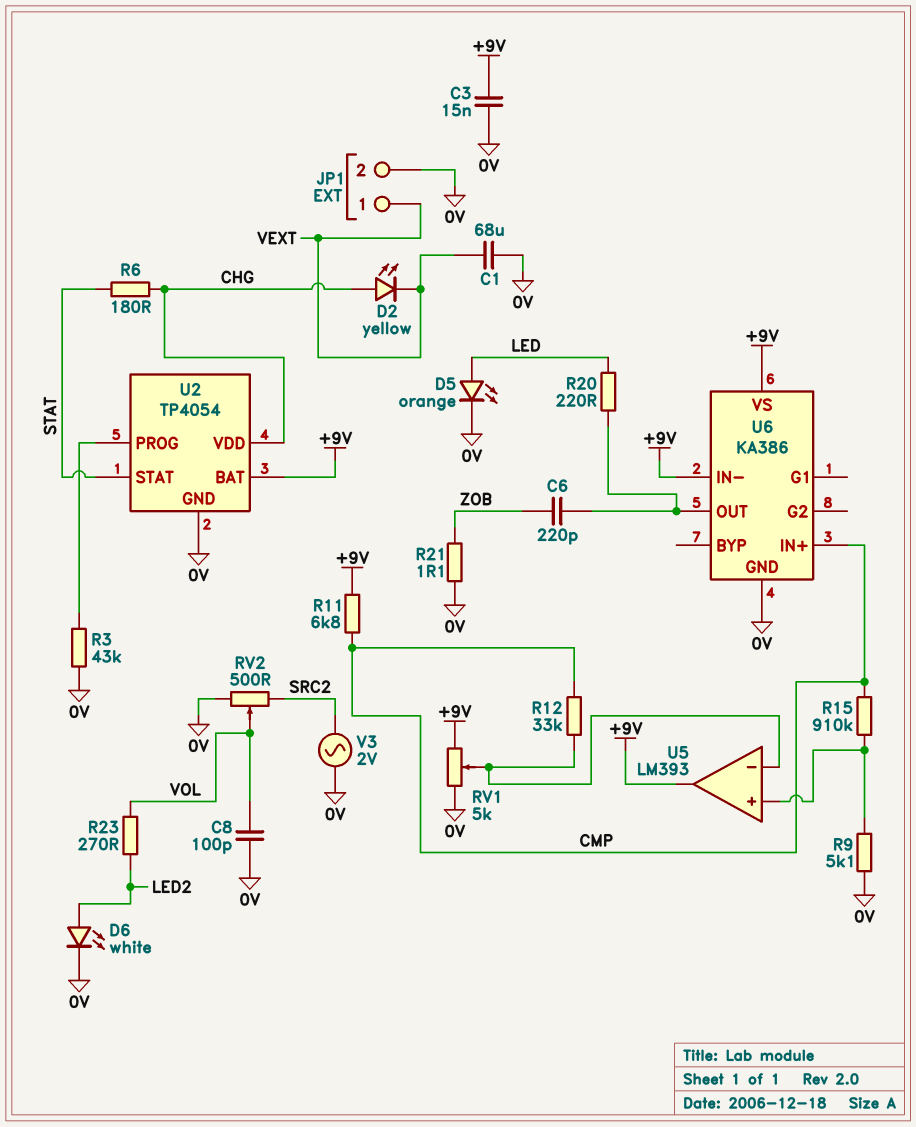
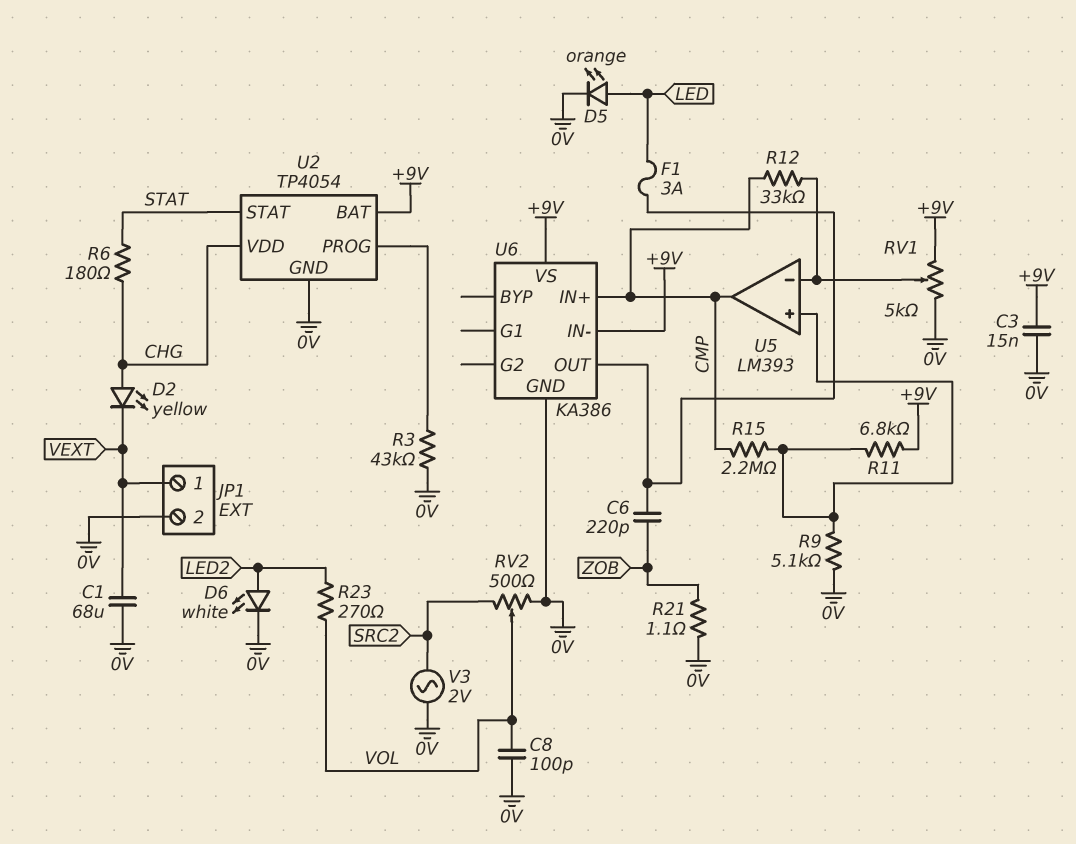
F1: none -> 3A (LED, U6/OUT)
R11: 6.8k (+9V, CMP) -> 6.8k (+9V, U5/in+)
R15: 910k (CMP, U5/in+) -> 2.2M (CMP, U5/in+)
R20: 220 (LED, U6/OUT) -> none
U5 pin out: +9V -> CMP

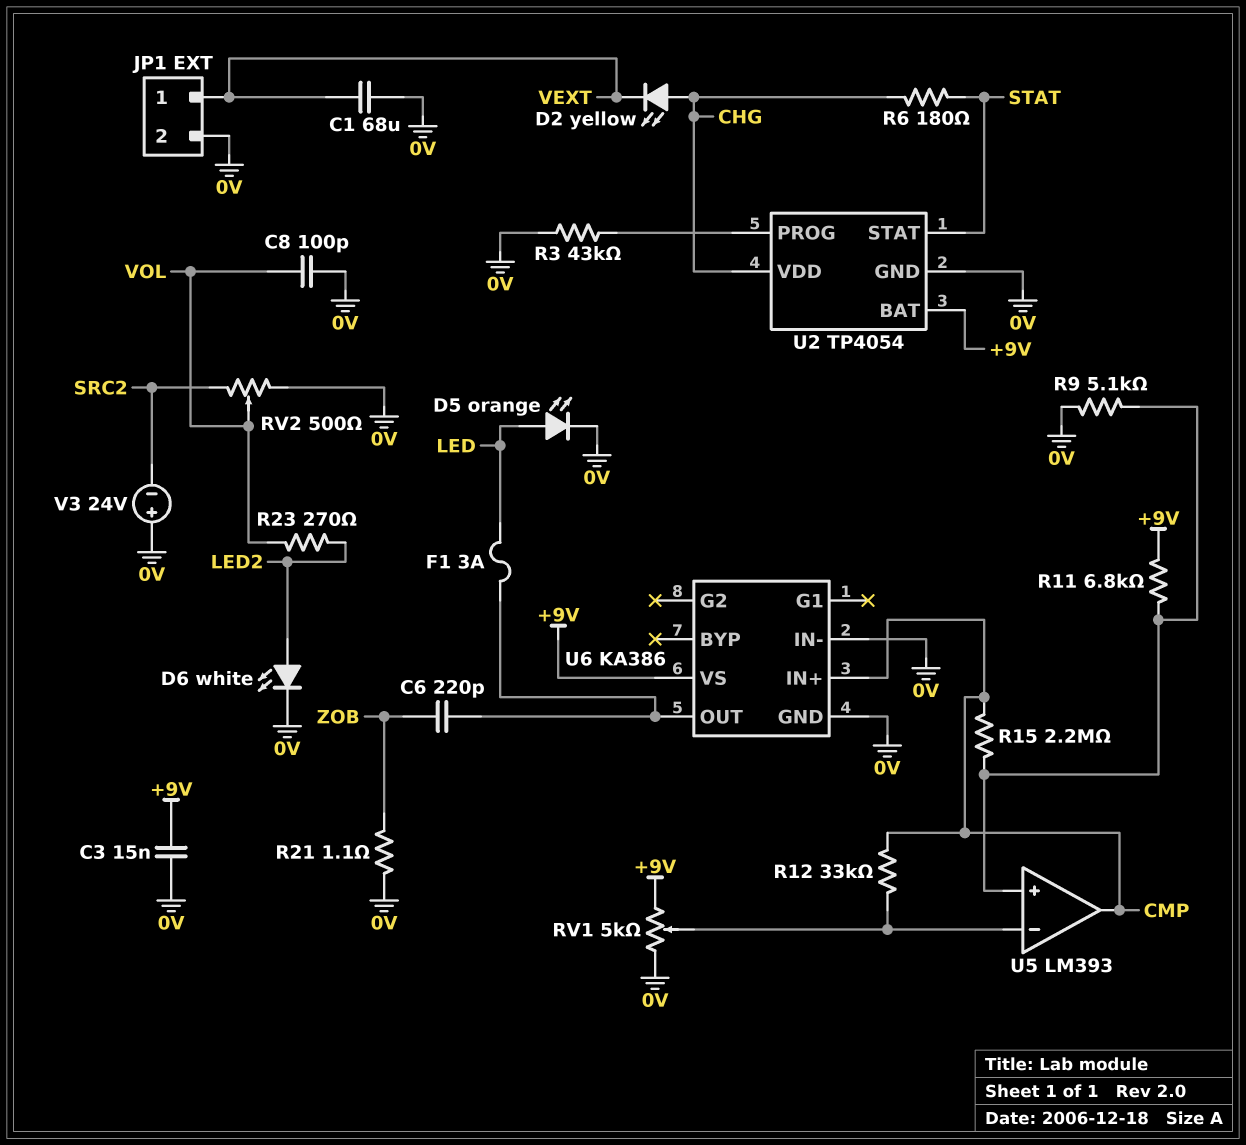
U6 pin IN-: +9V -> 0V
V3: AC 2V (0V, SRC2) -> 24V (plus 0V, minus SRC2)

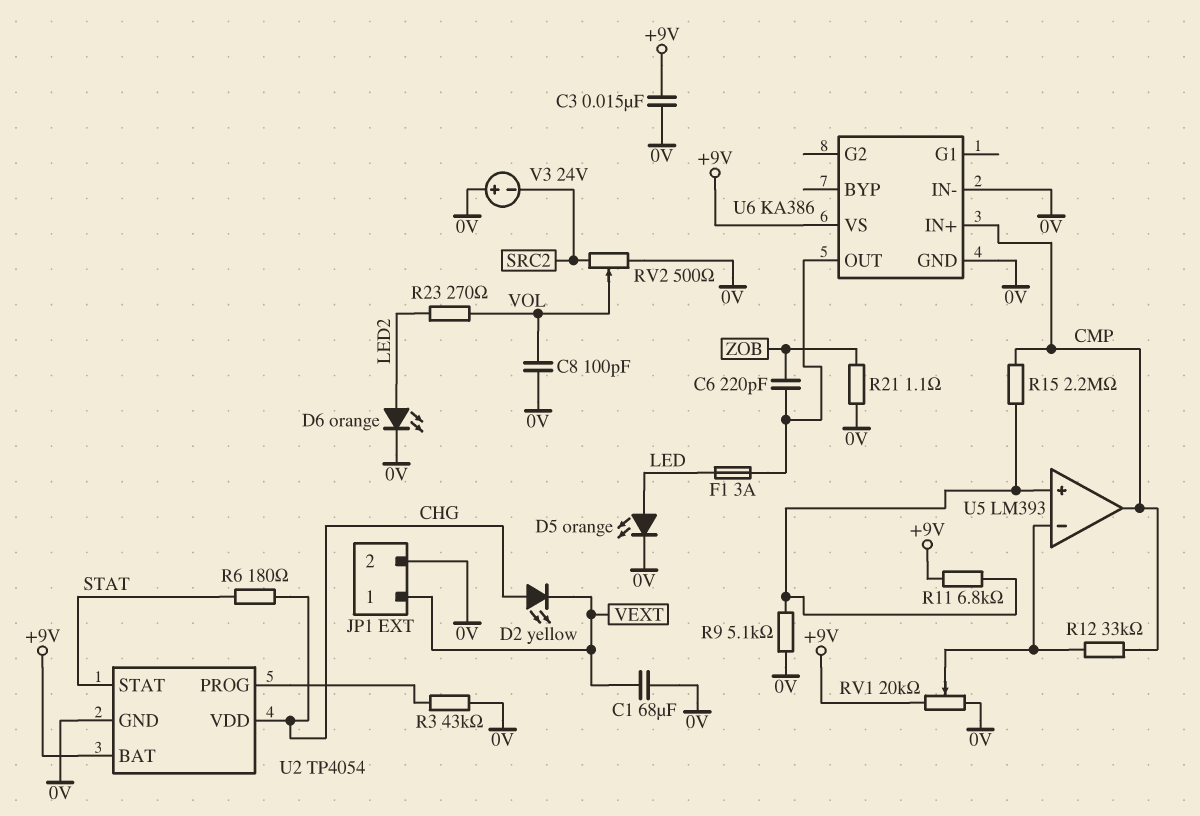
D6: LED white (A LED2, K 0V) -> LED orange (A LED2, K 0V)
RV1: 5k (+9V, 0V, wiper U5/in-) -> 20k (+9V, 0V, wiper U5/in-)

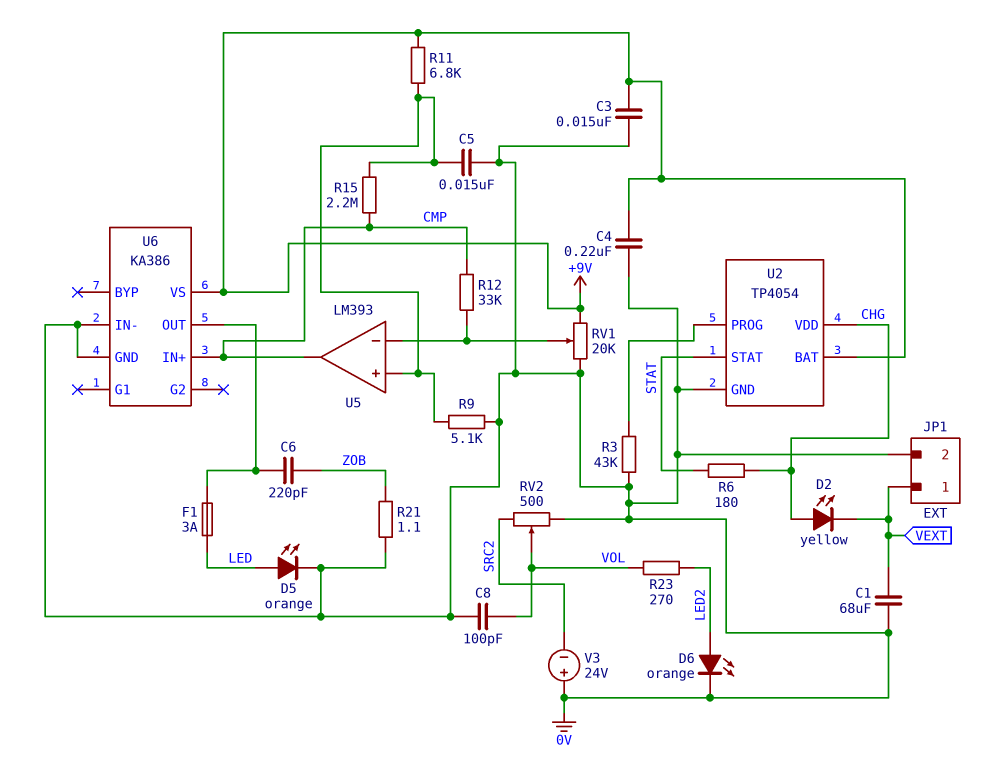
C4: none -> 220nF (+9V, 0V)
C5: none -> 15nF (0V, U5/in+)

